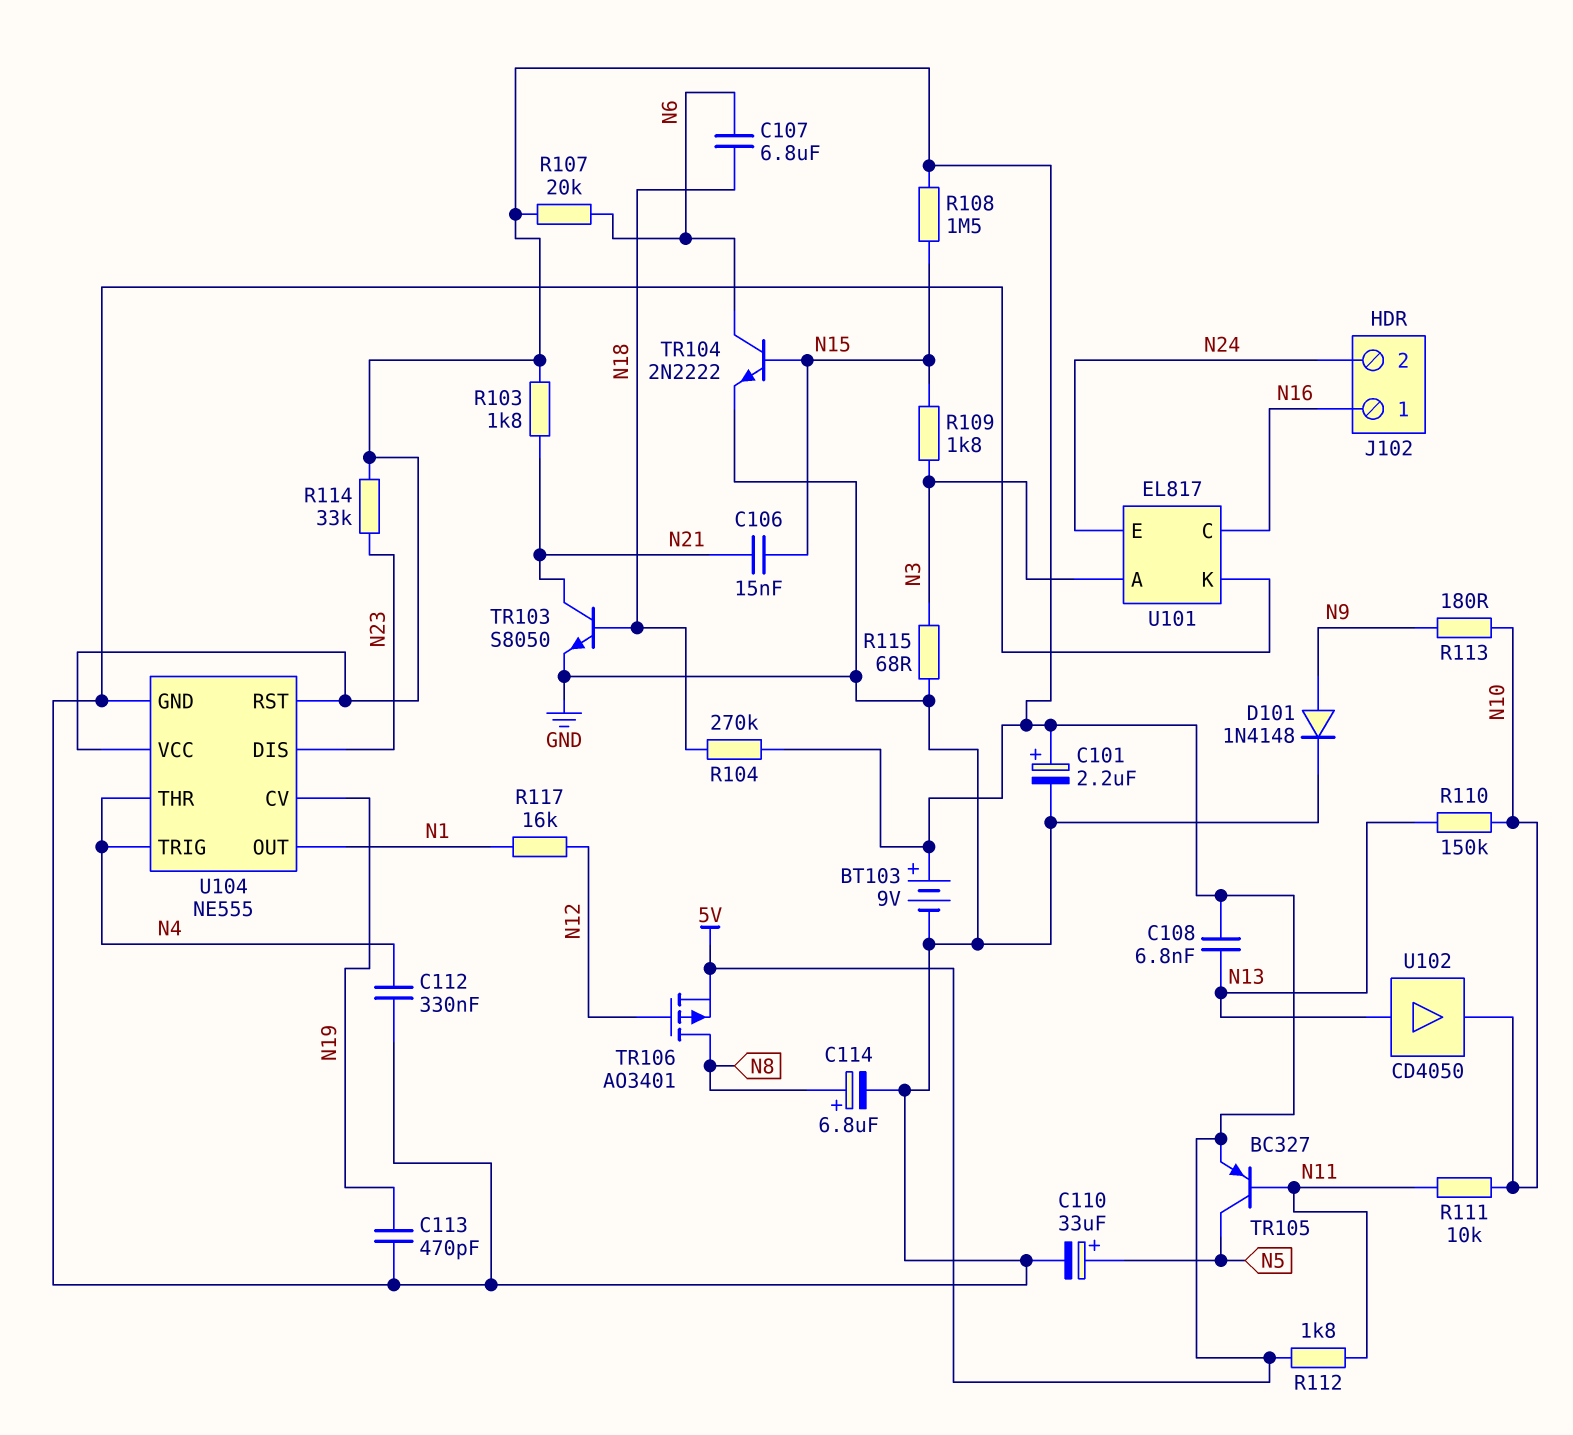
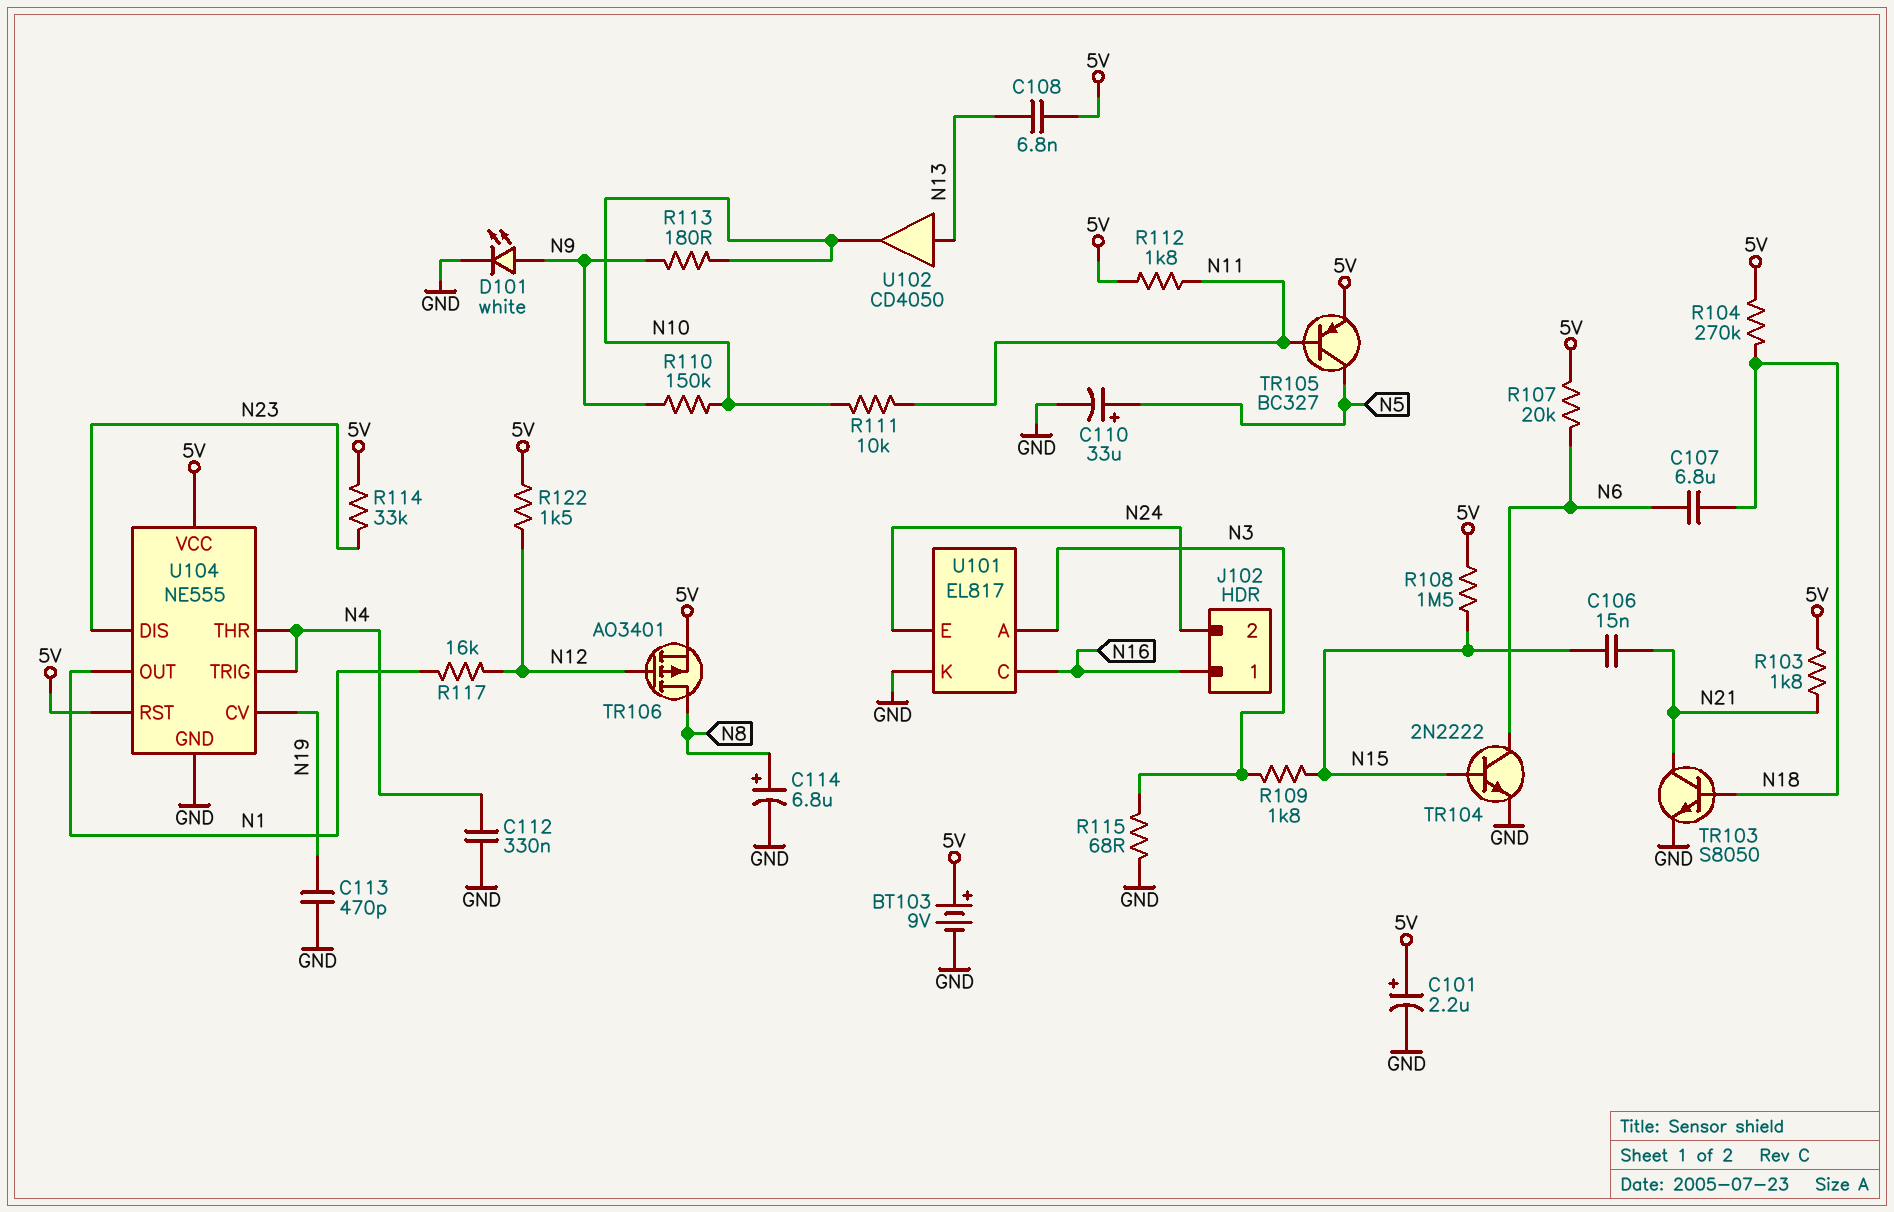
D101: diode 1N4148 (A N9, K GND) -> LED white (A N9, K GND)
R110: 150k (N10, N13) -> 150k (N9, N10)
R122: none -> 1.5k (5V, N12)

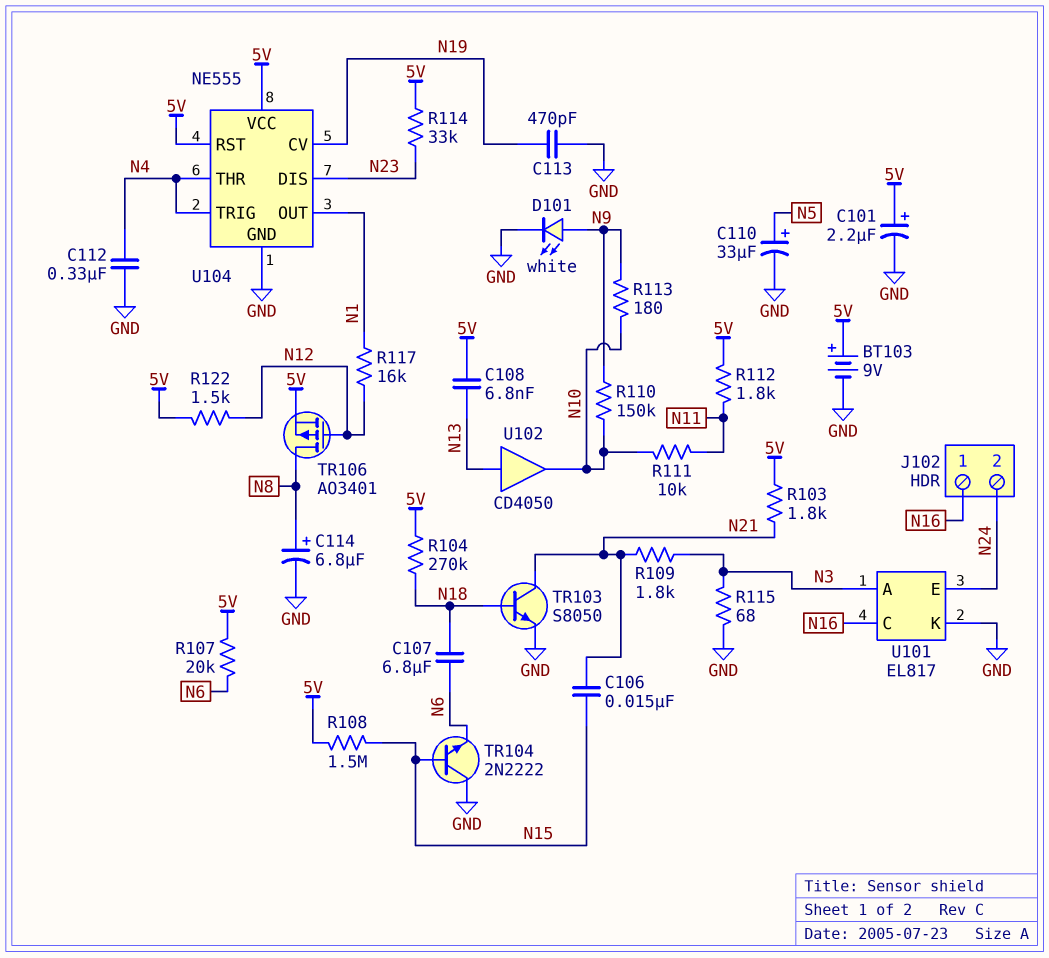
R109: 1.8k (N3, N15) -> 1.8k (N3, N21)
TR104: NPN 2N2222 (B N15, C N6, E GND) -> NPN 2N2222 (B N15, C GND, E N6)
TR105: PNP BC327 (B N11, C N5, E 5V) -> none

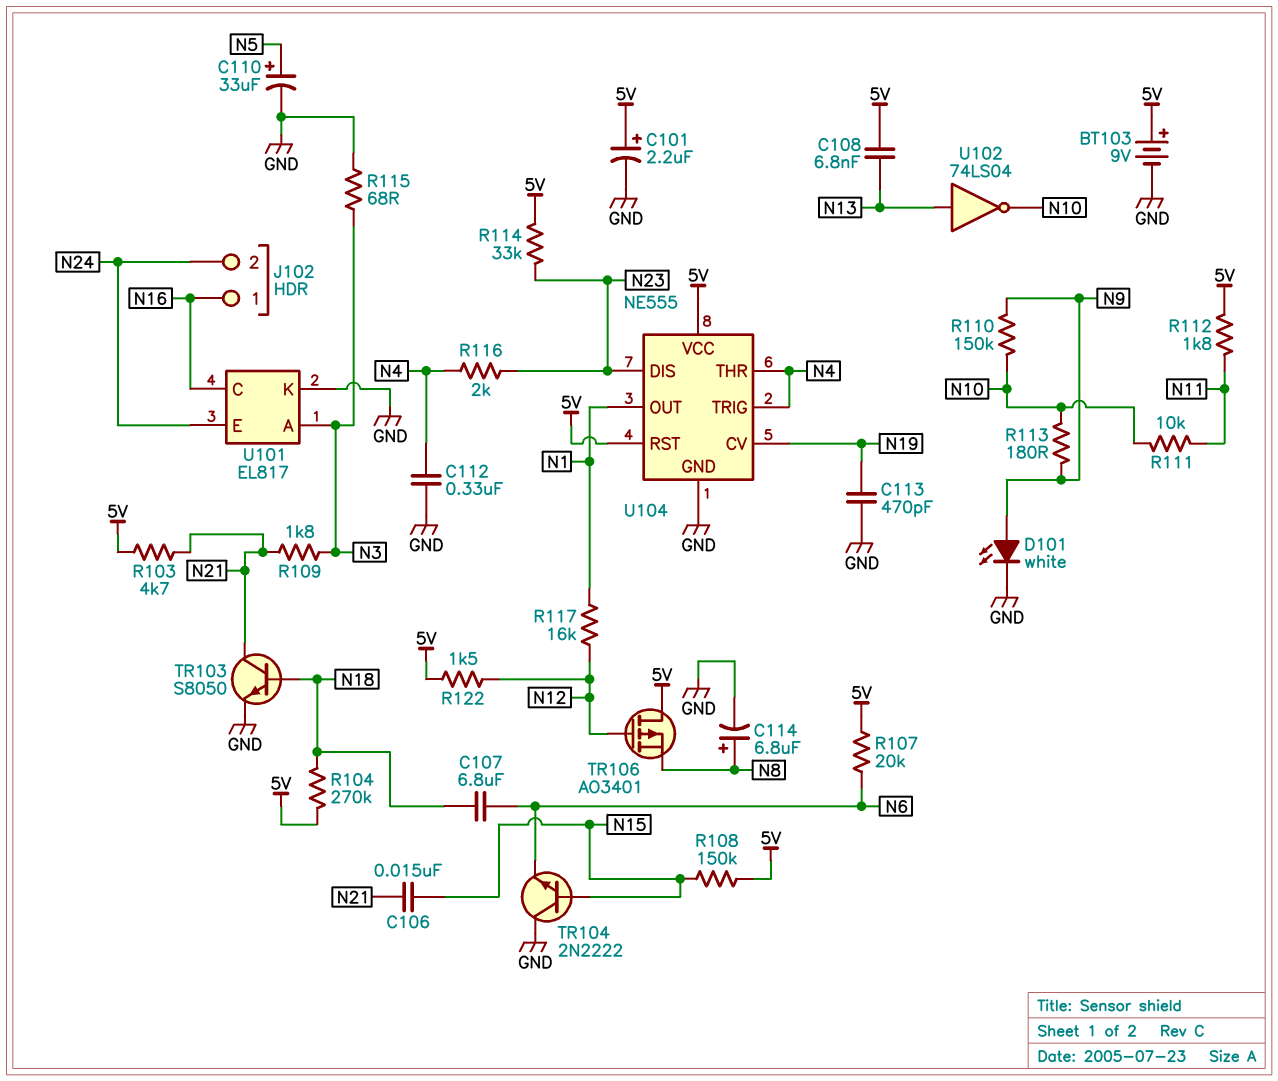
R103: 1.8k (5V, N21) -> 4.7k (5V, N21)
R108: 1.5M (5V, N15) -> 150k (5V, N15)
R116: none -> 2k (N4, N23)
TR106: PMOS AO3401 (G N12, D N8, S 5V) -> PMOS AO3401 (G N12, D 5V, S N8)
U102: buffer CD4050 (in N13, out N10) -> NOT 74LS04 (in N13, out N10)

